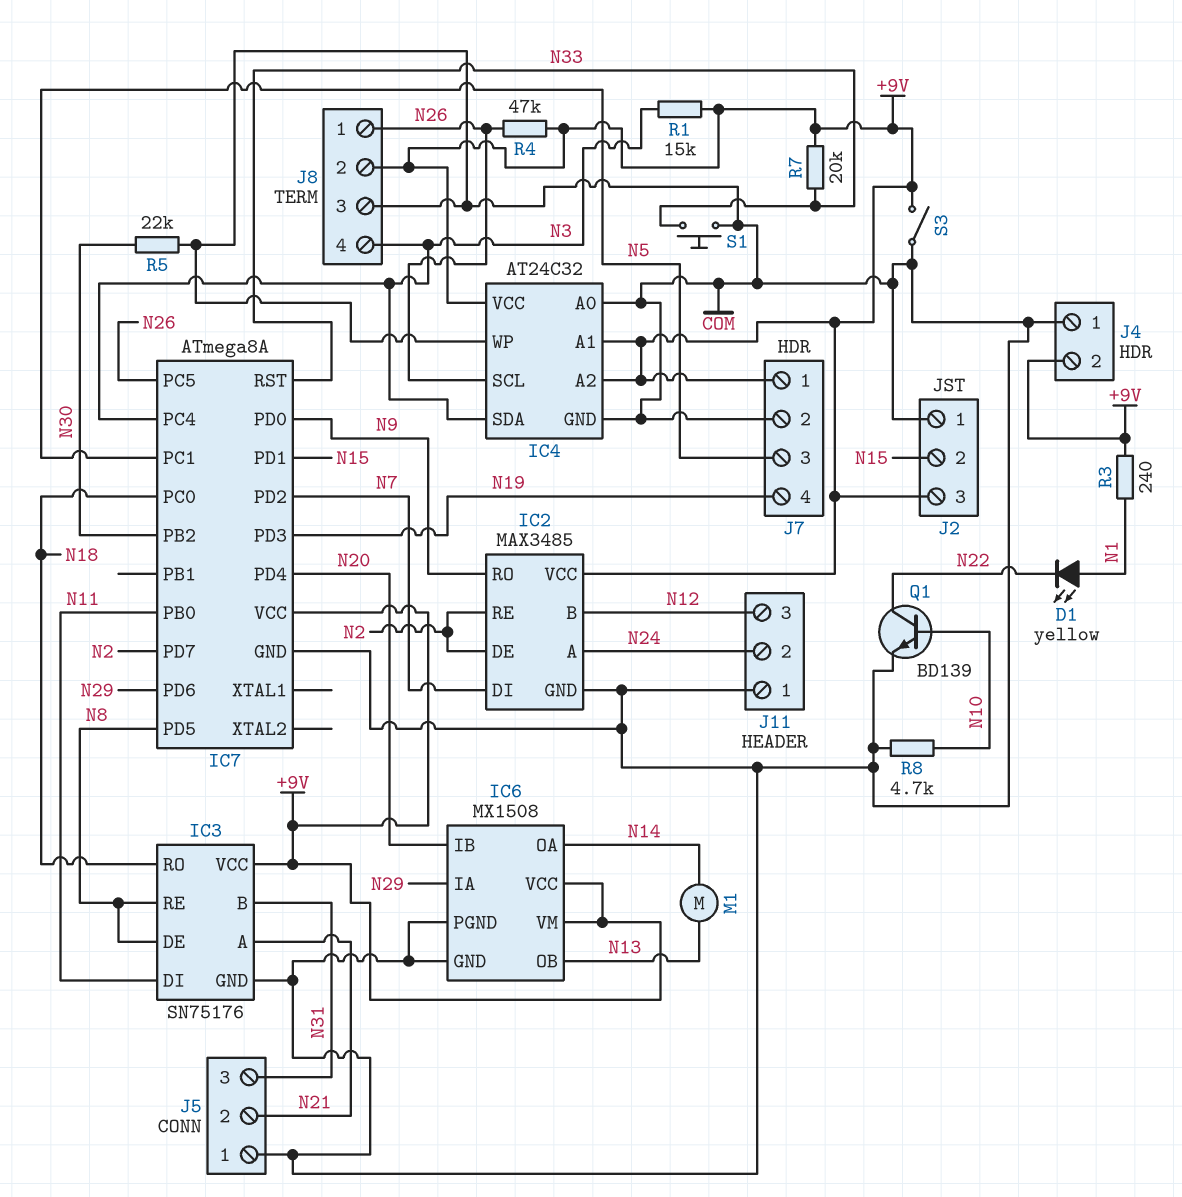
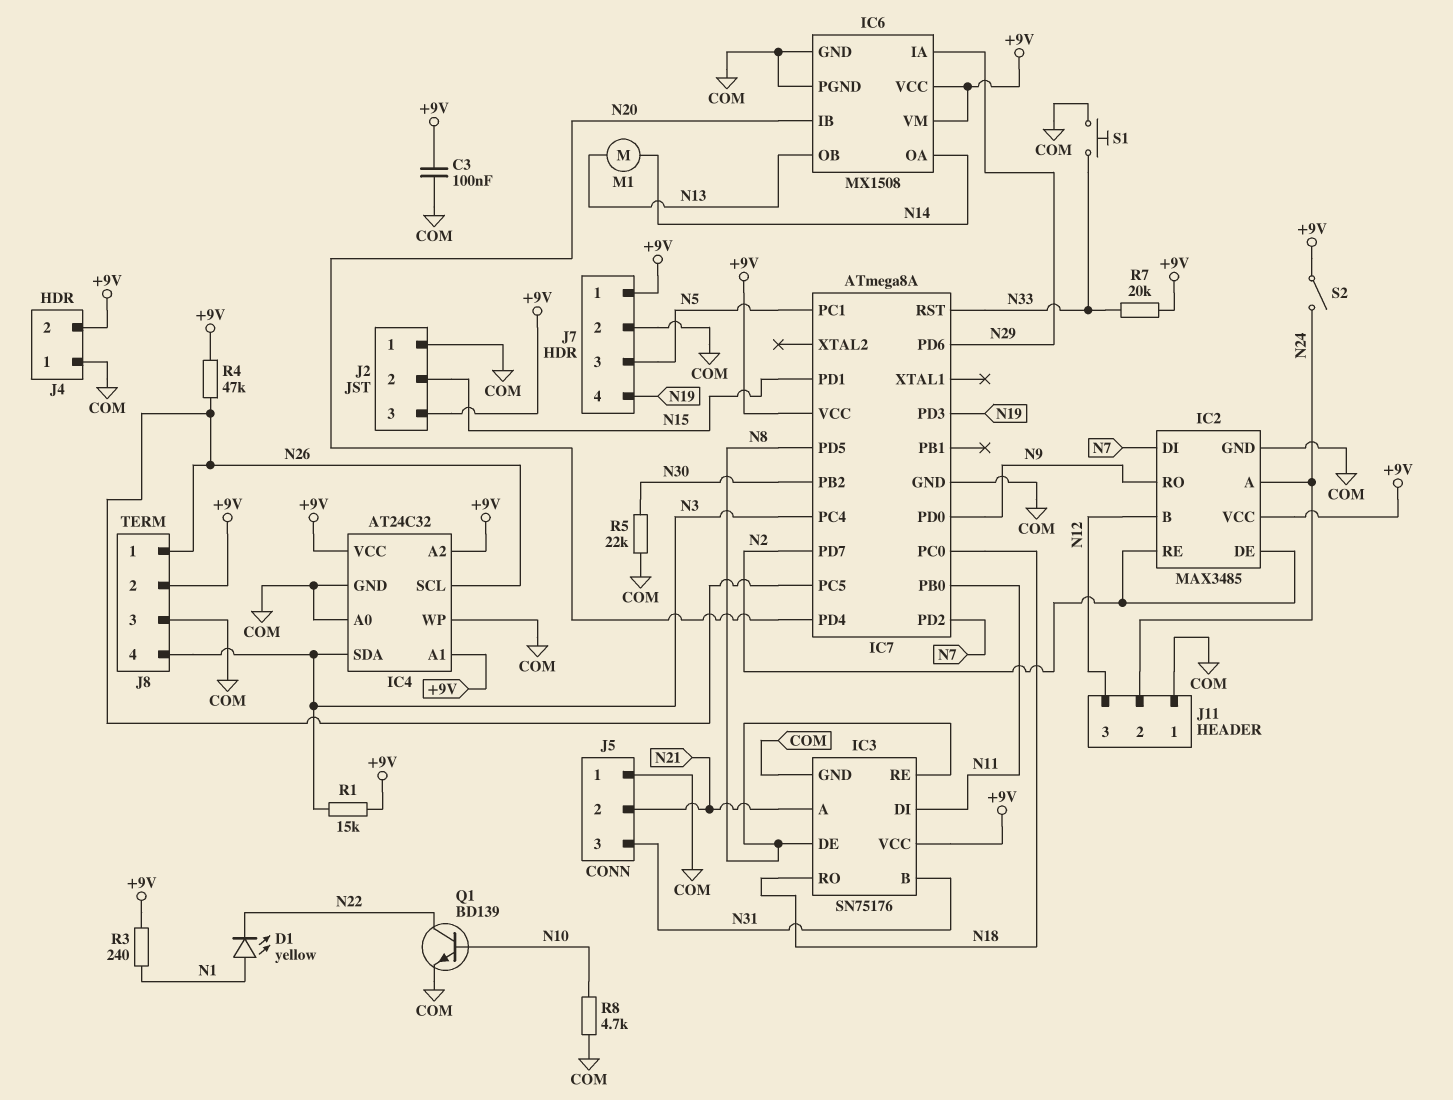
C3: none -> 100nF (+9V, COM)
S2: none -> switch (+9V, N24)
S3: switch (+9V, COM) -> none

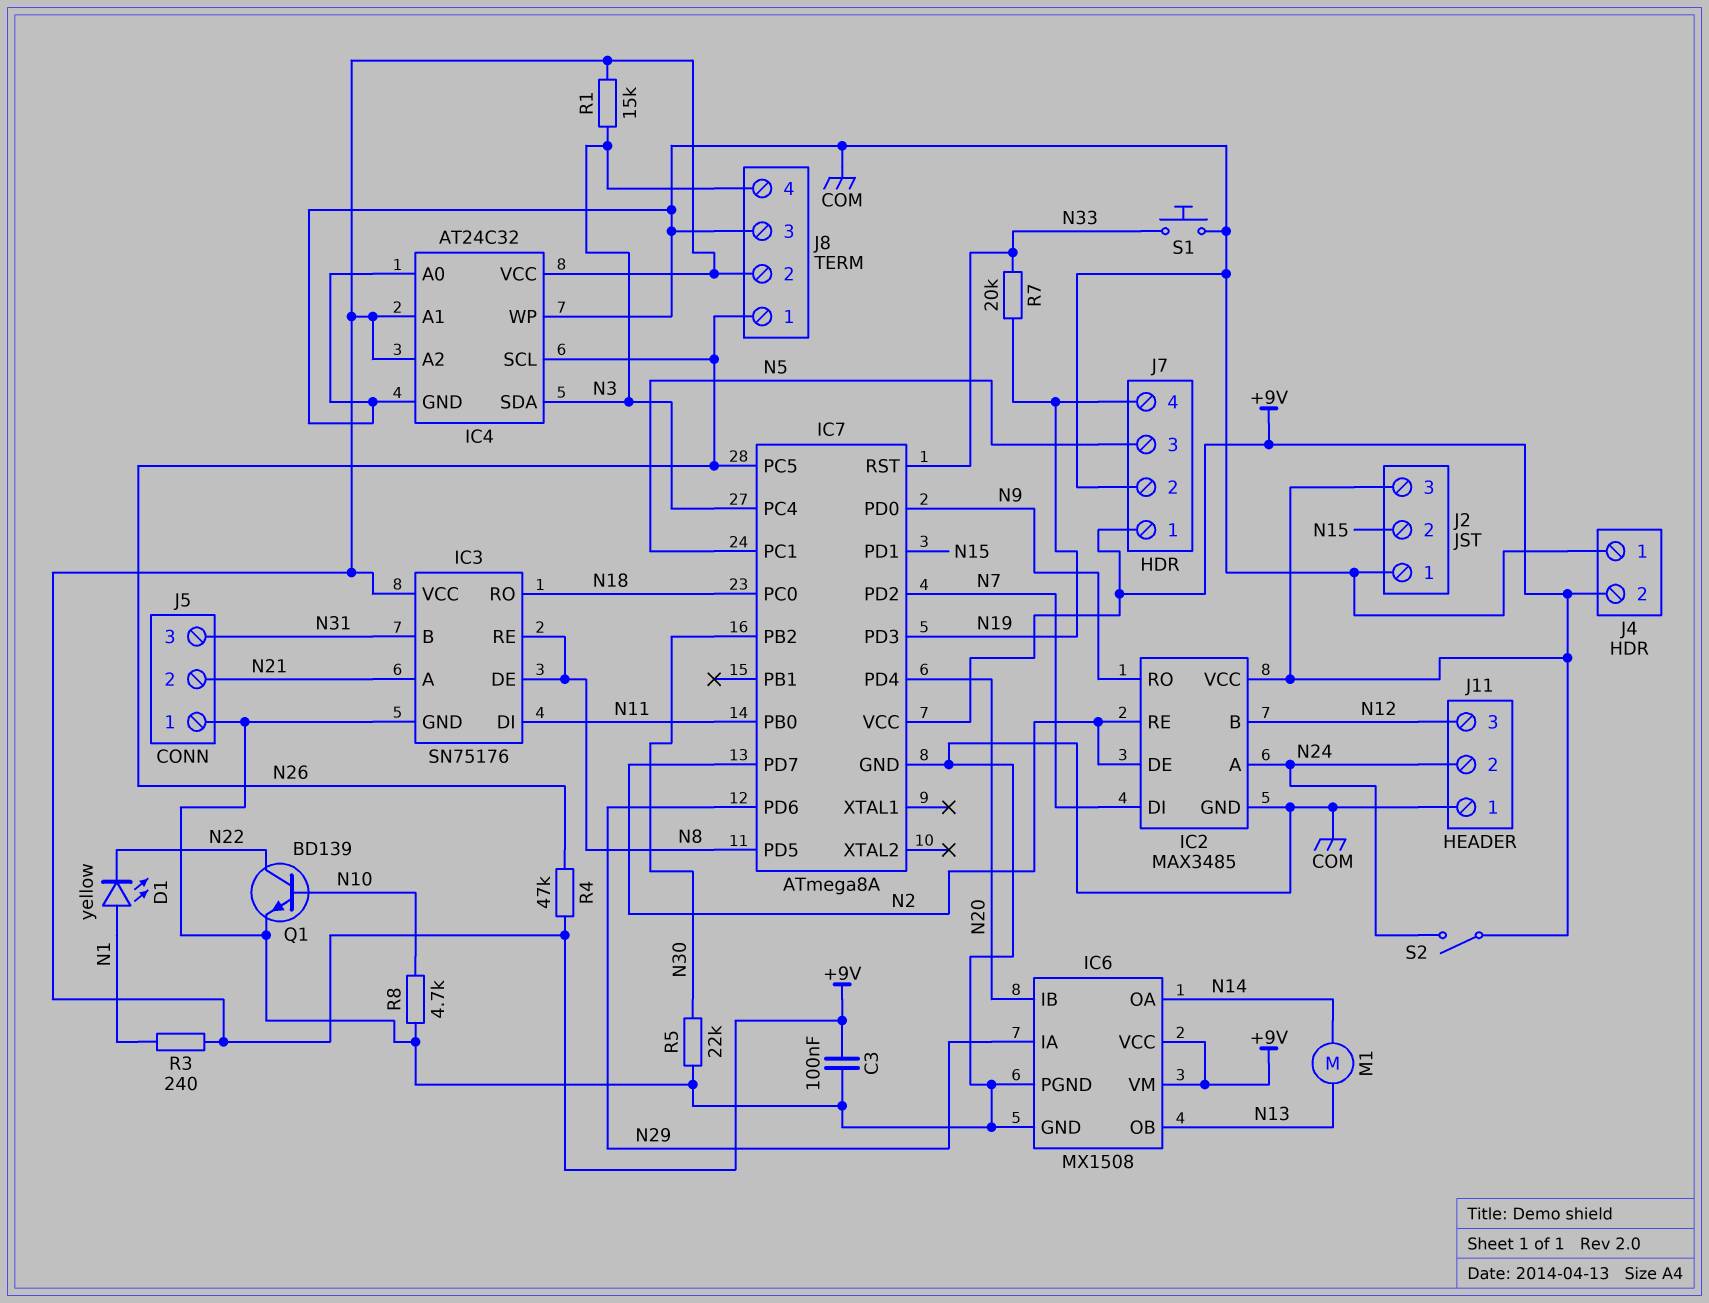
R7: 20k (+9V, N33) -> 20k (N19, N33)

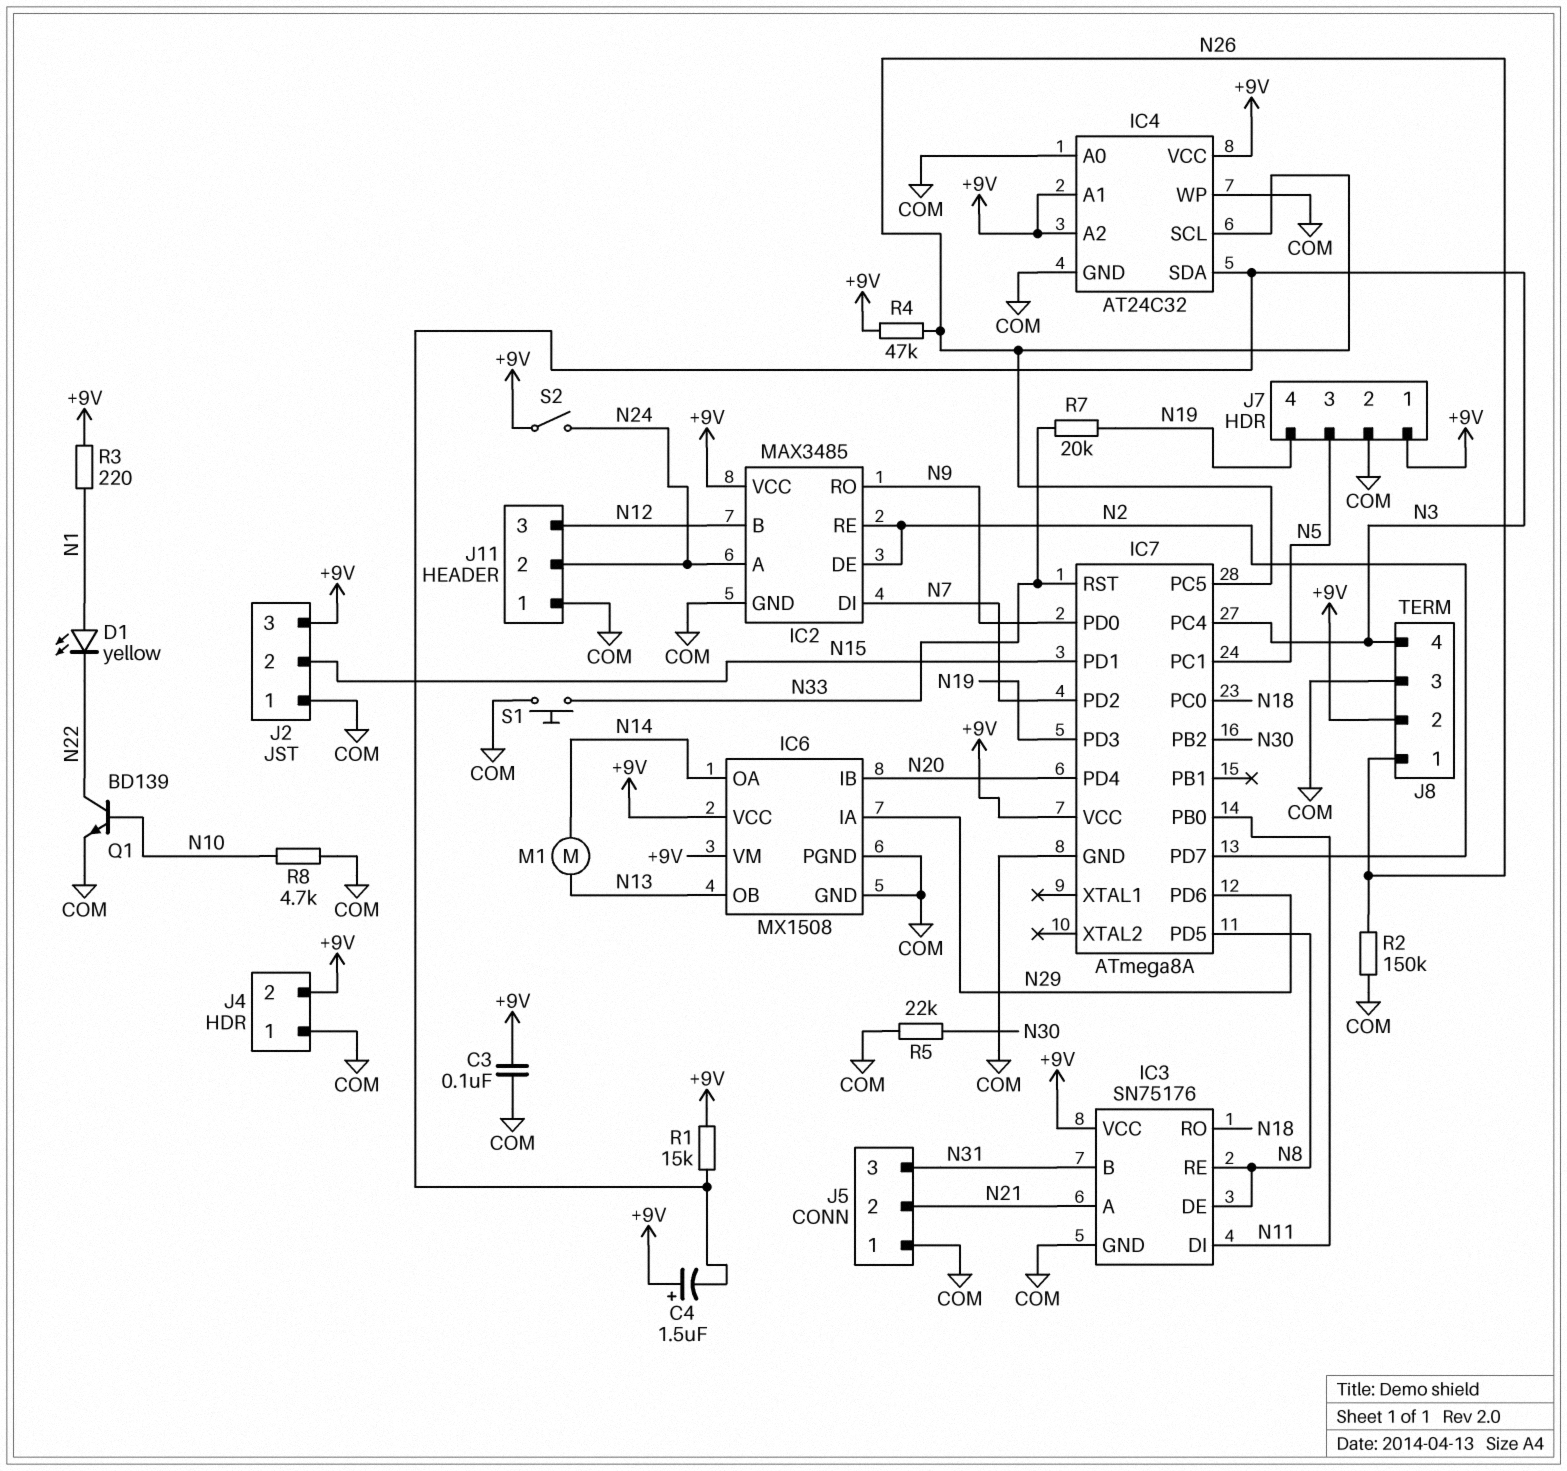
C4: none -> 1.5uF (plus +9V, minus N3)
R2: none -> 150k (COM, N26)
R3: 240 (+9V, N1) -> 220 (+9V, N1)

